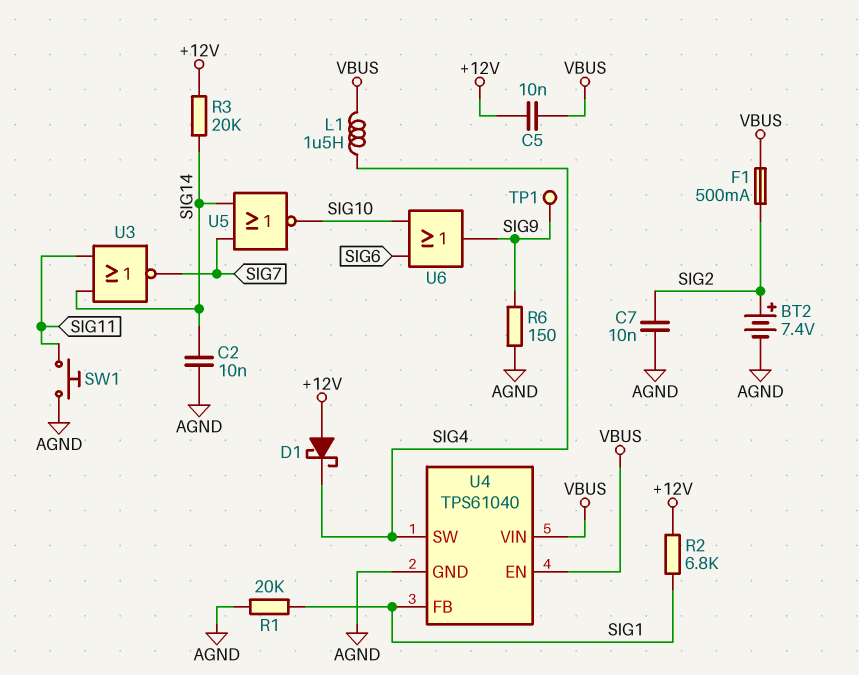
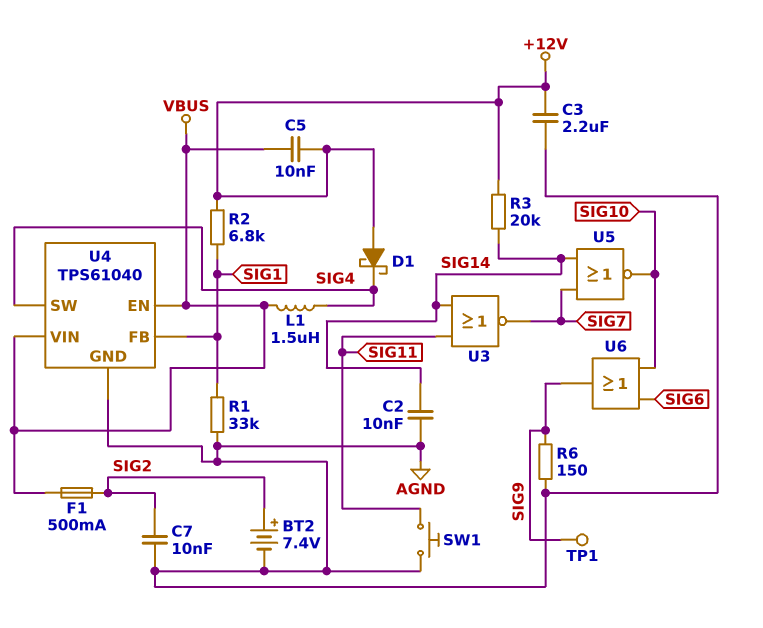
C3: none -> 2.2uF (+12V, AGND)
R1: 20k (AGND, SIG1) -> 33k (AGND, SIG1)

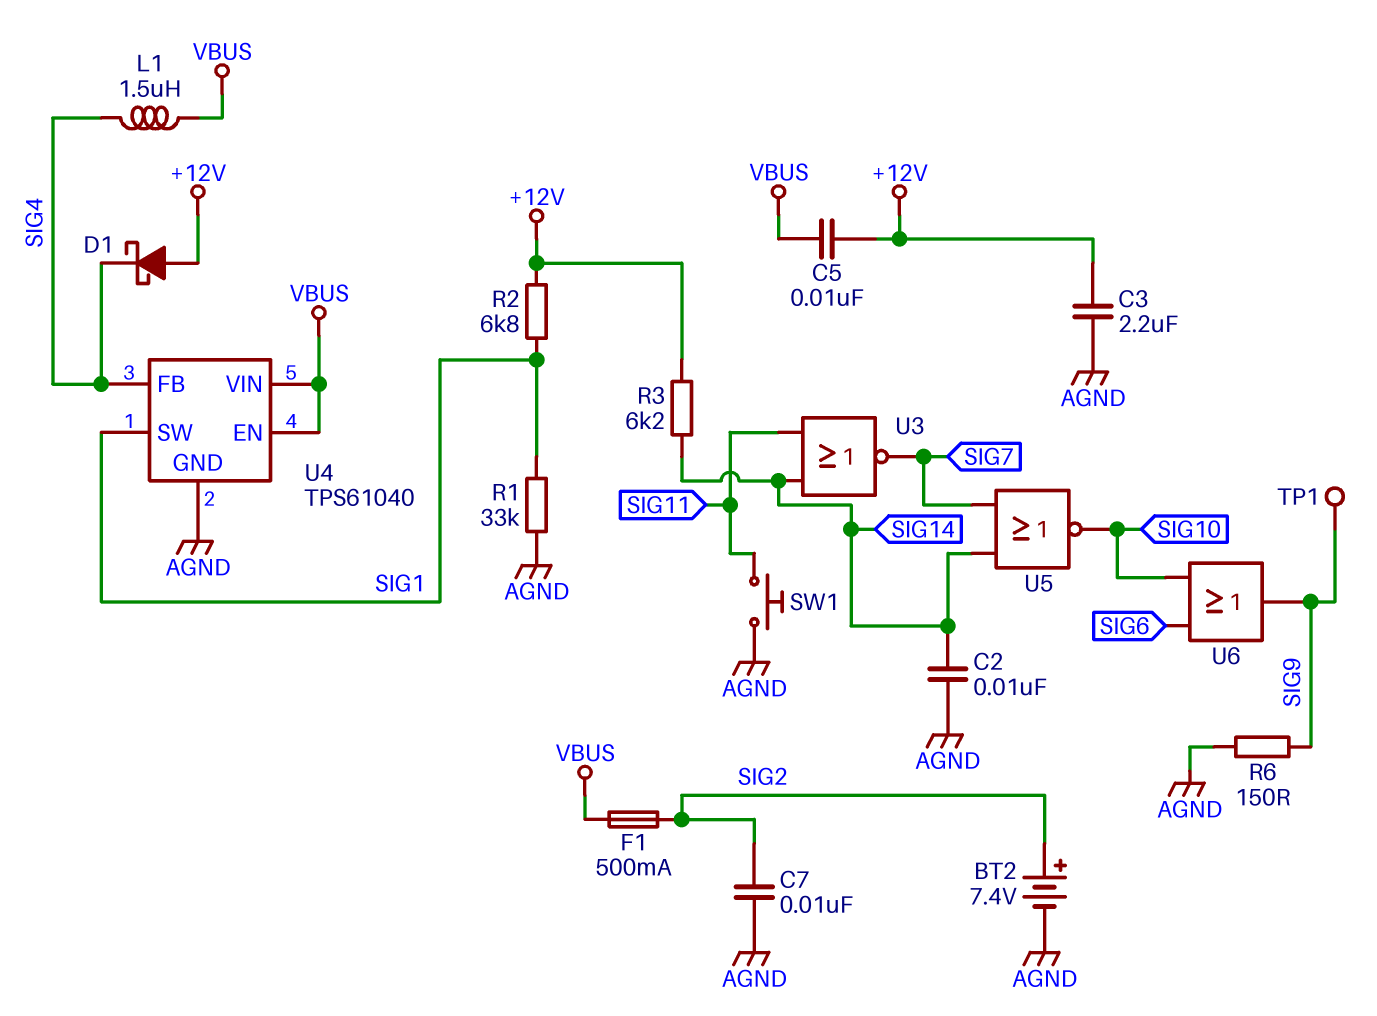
R3: 20k (+12V, SIG14) -> 6.2k (+12V, SIG14)
U4 pin FB: SIG1 -> SIG4
U4 pin SW: SIG4 -> SIG1

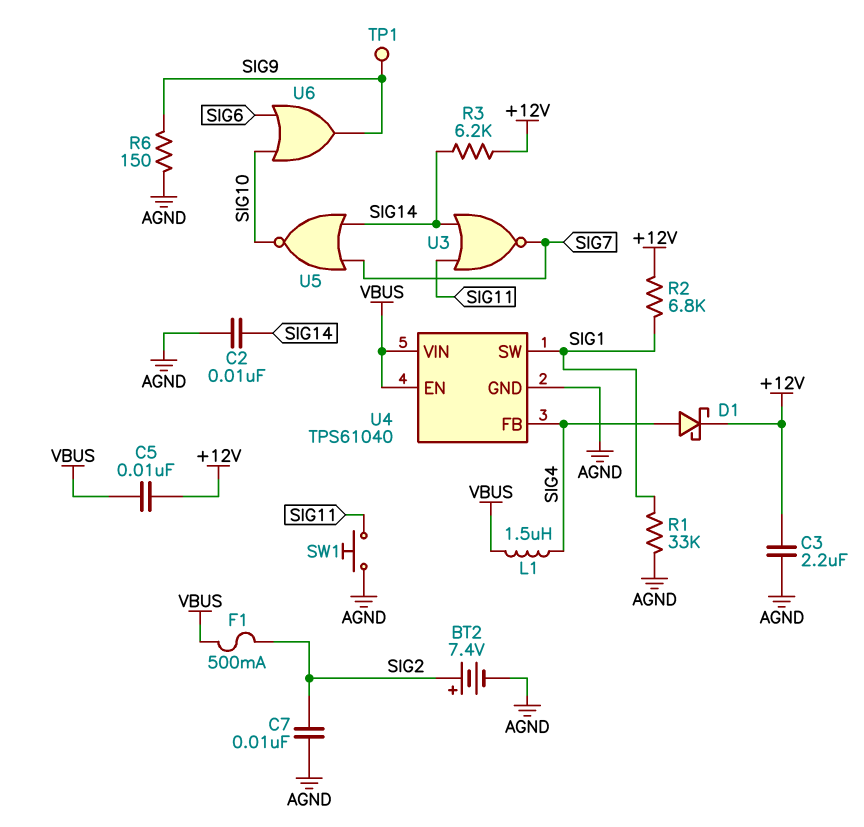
D1: schottky (A +12V, K SIG4) -> schottky (A SIG4, K +12V)

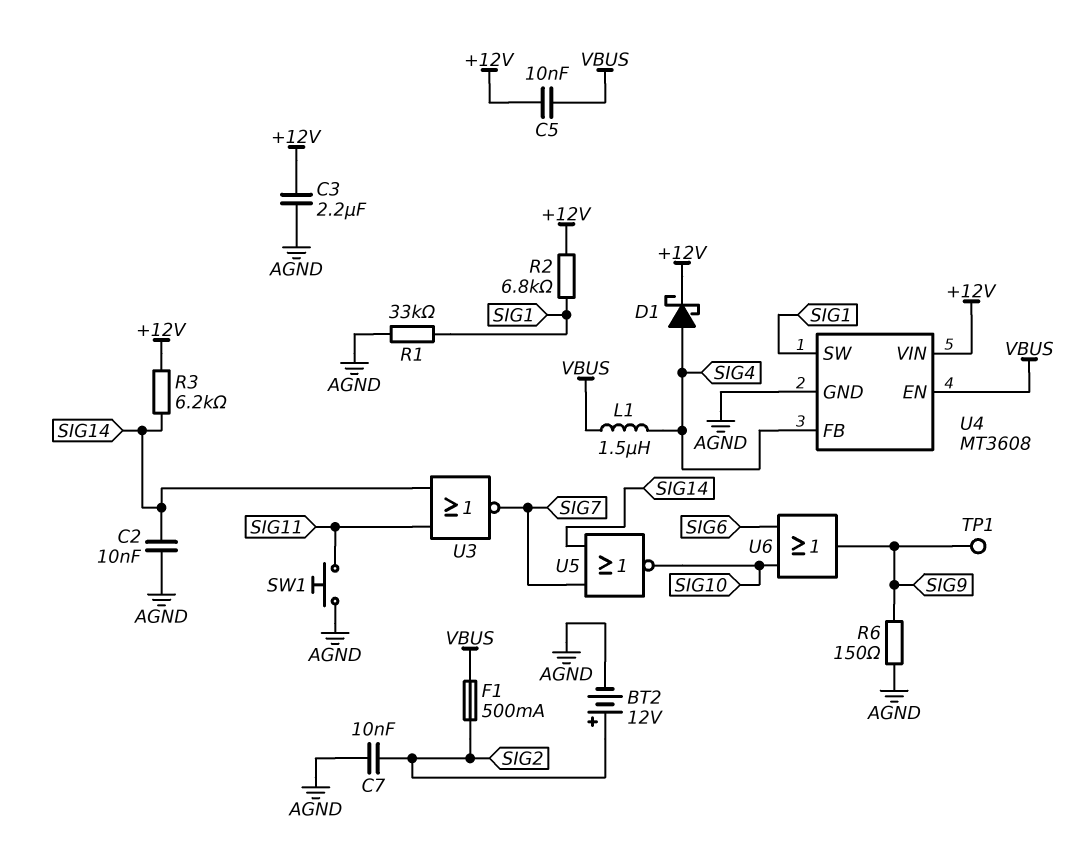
BT2: 7.4V (plus SIG2, minus AGND) -> 12V (plus SIG2, minus AGND)
U4: TPS61040 -> MT3608
U4 pin VIN: VBUS -> +12V

